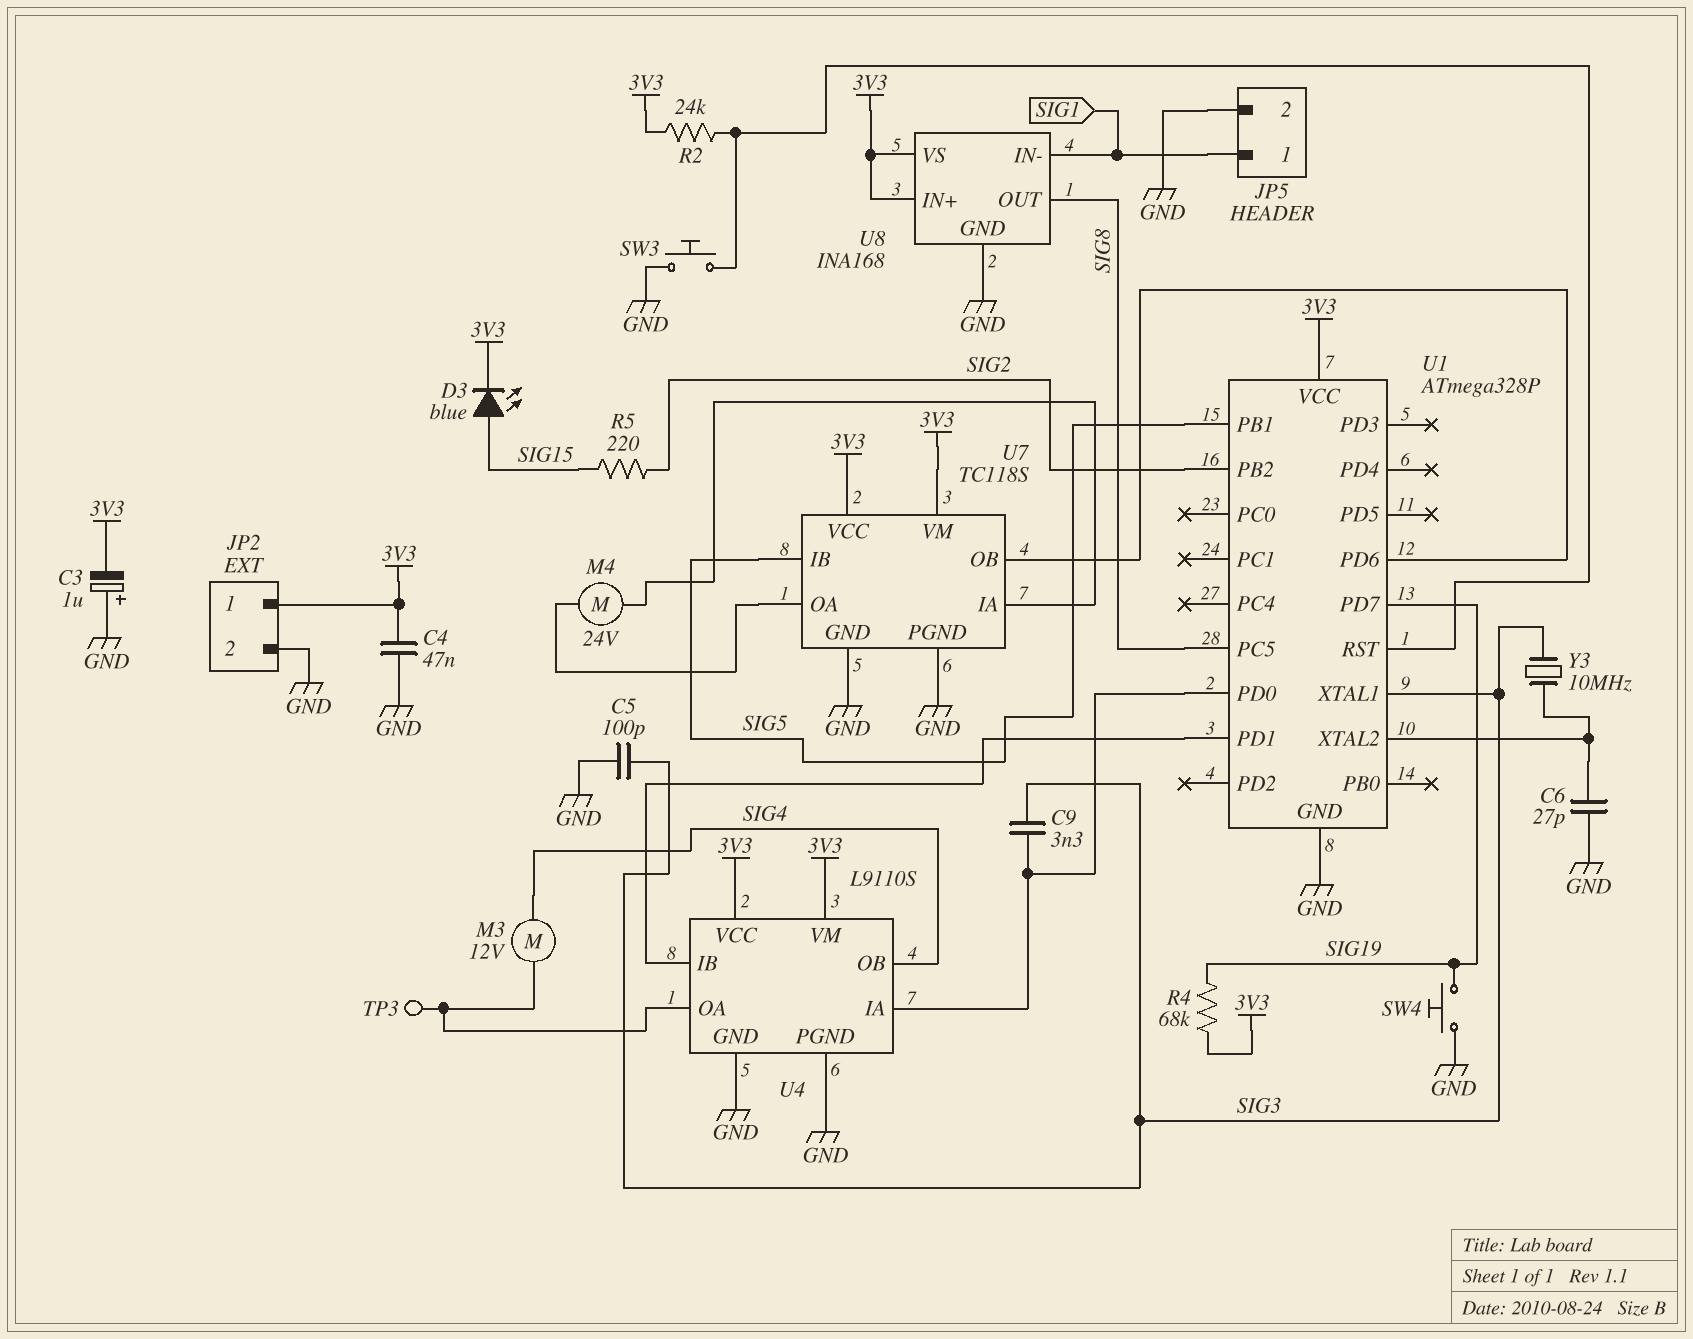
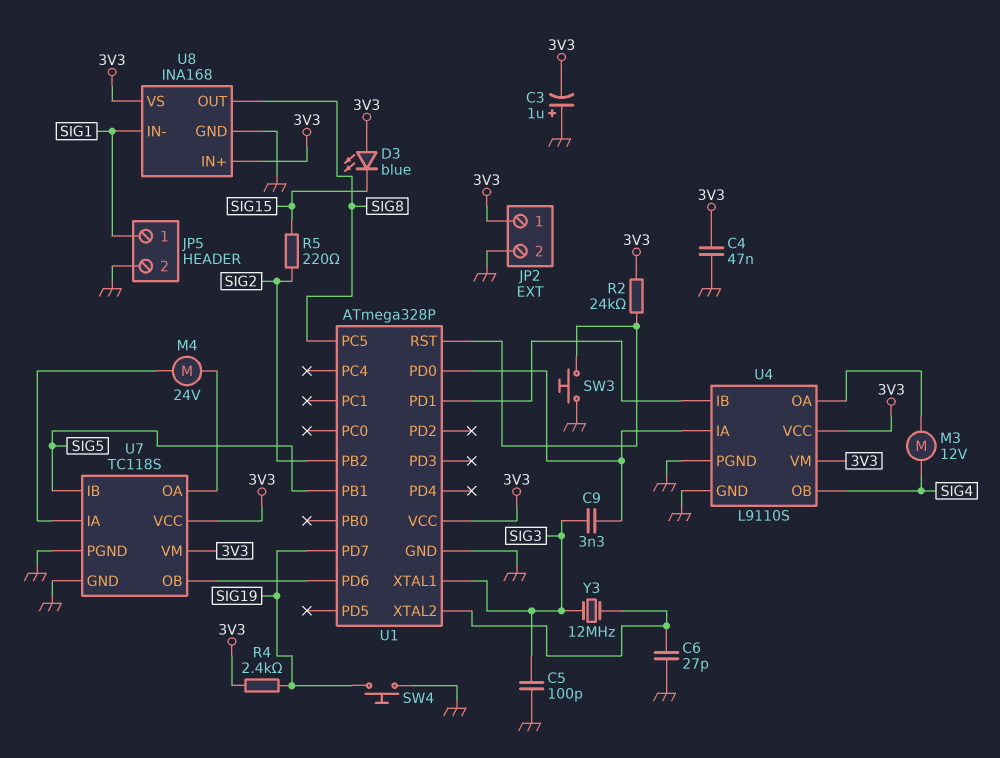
D3: LED blue (A SIG15, K 3V3) -> LED blue (A 3V3, K SIG15)
R4: 68k (3V3, SIG19) -> 2.4k (3V3, SIG19)
TP3: test point (U4/OA) -> none
Y3: 10MHz (SIG3, U1/XTAL2) -> 12MHz (SIG3, U1/XTAL2)

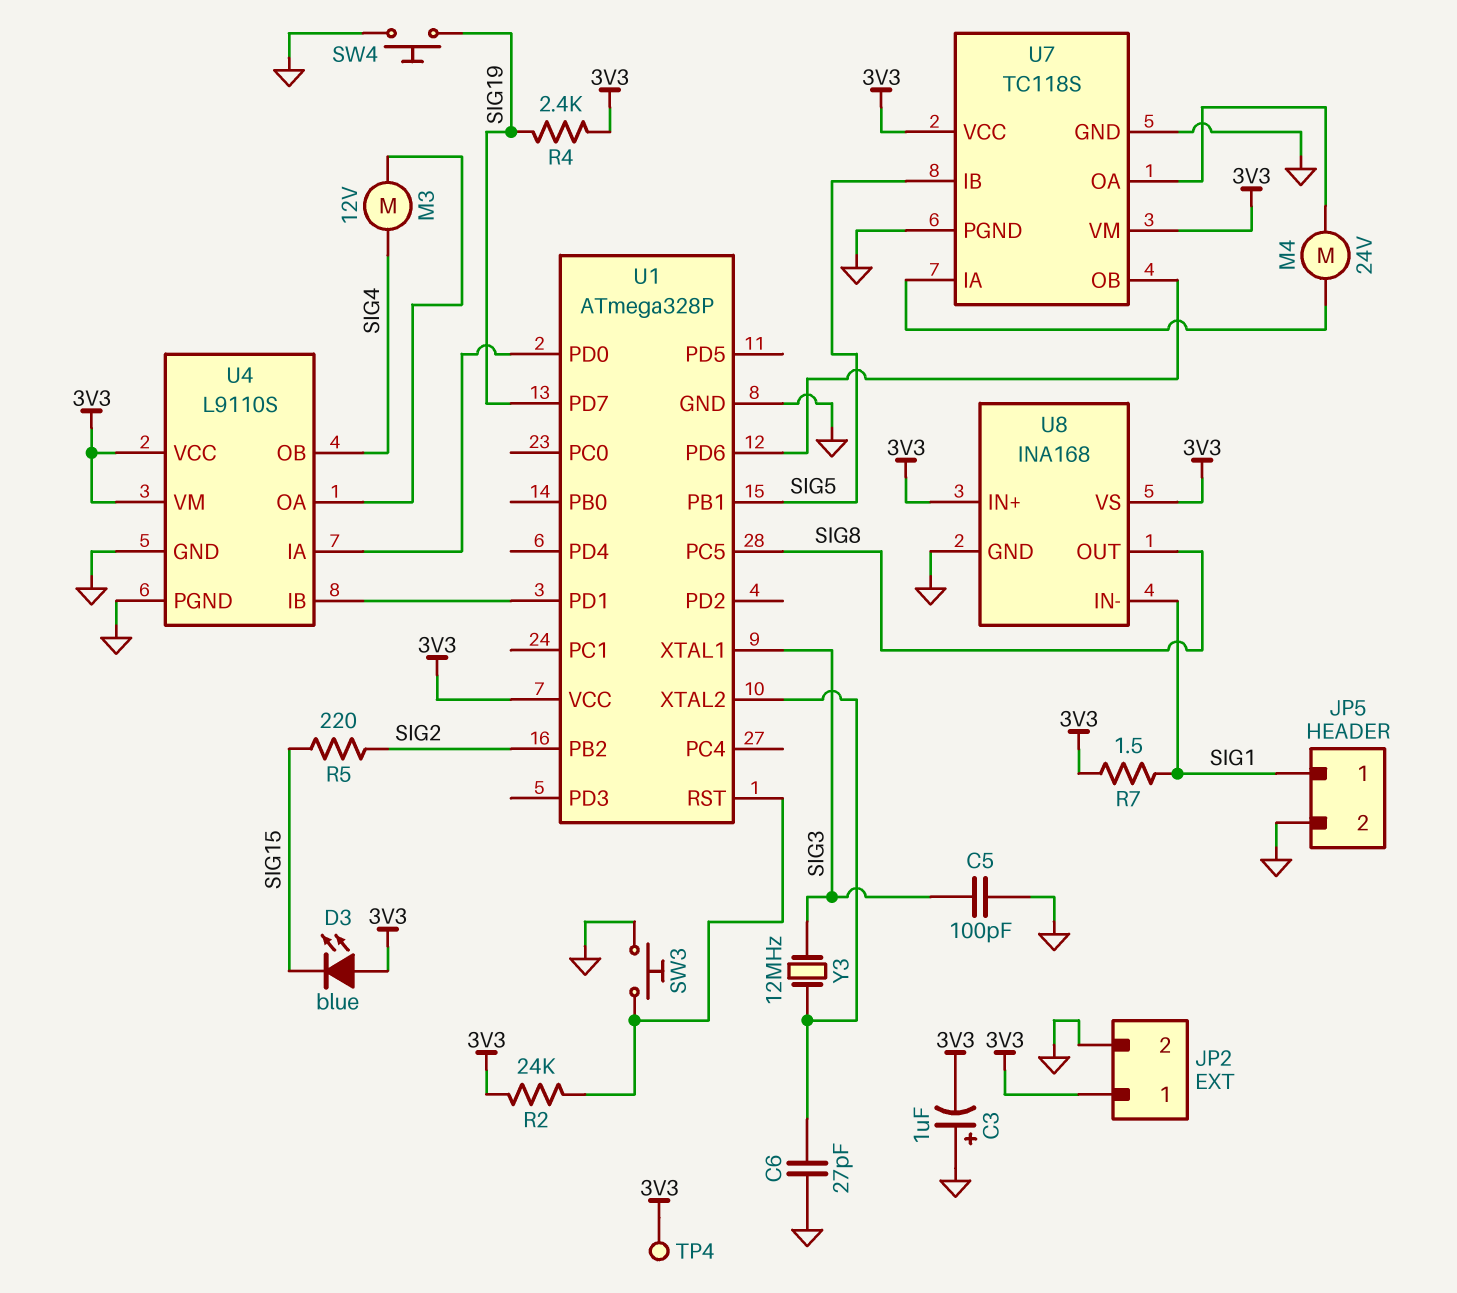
C4: 47nF (3V3, GND) -> none
C9: 3.3nF (SIG3, U1/PD0) -> none
R7: none -> 1.5 (3V3, SIG1)
TP4: none -> test point (3V3)

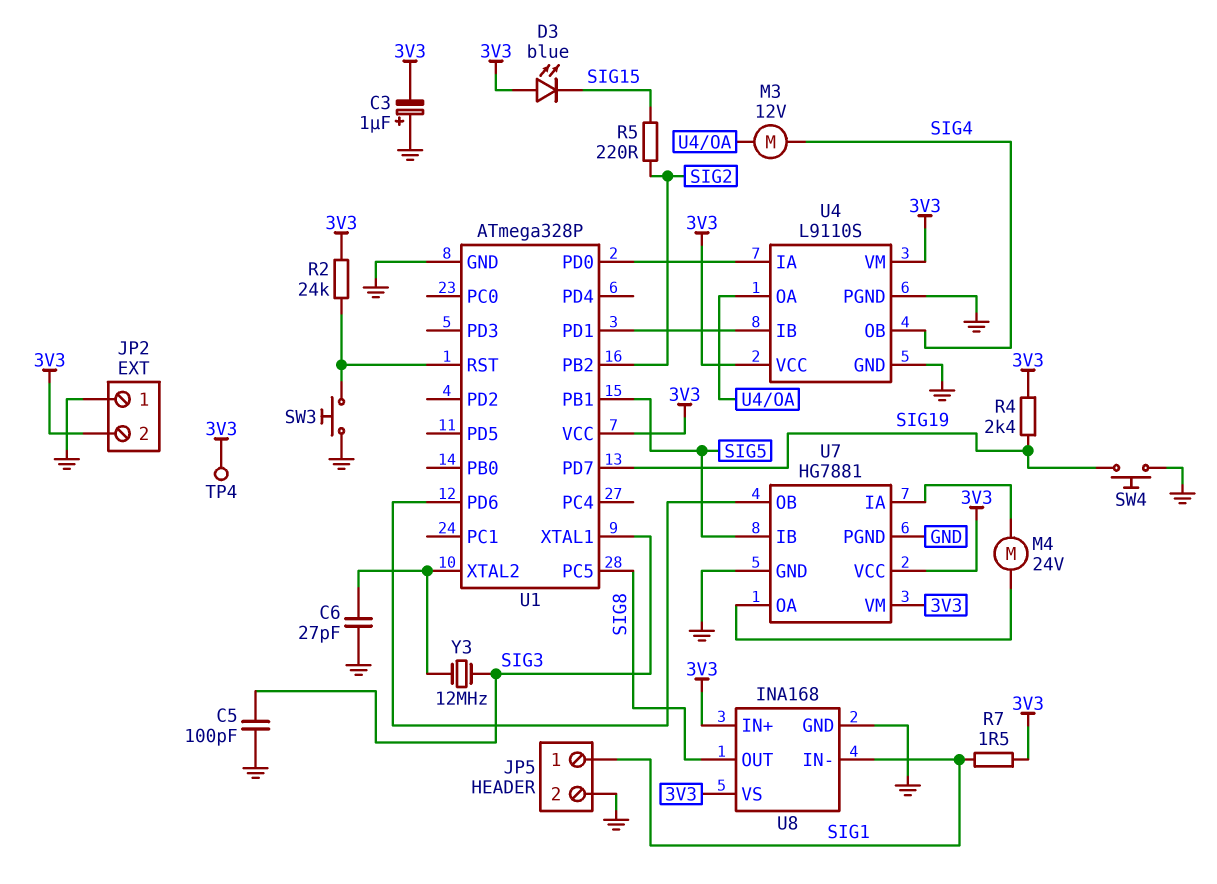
JP2 pin 1: 3V3 -> GND
JP2 pin 2: GND -> 3V3
U7: TC118S -> HG7881

